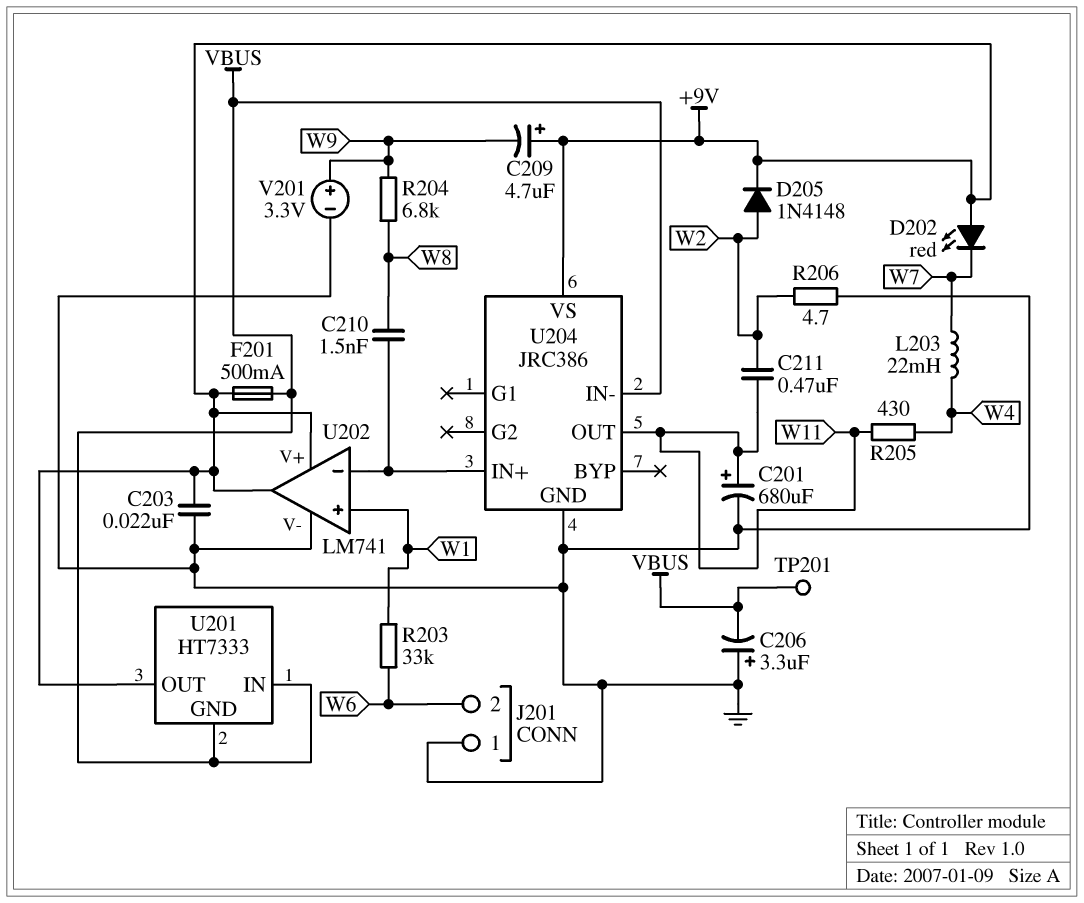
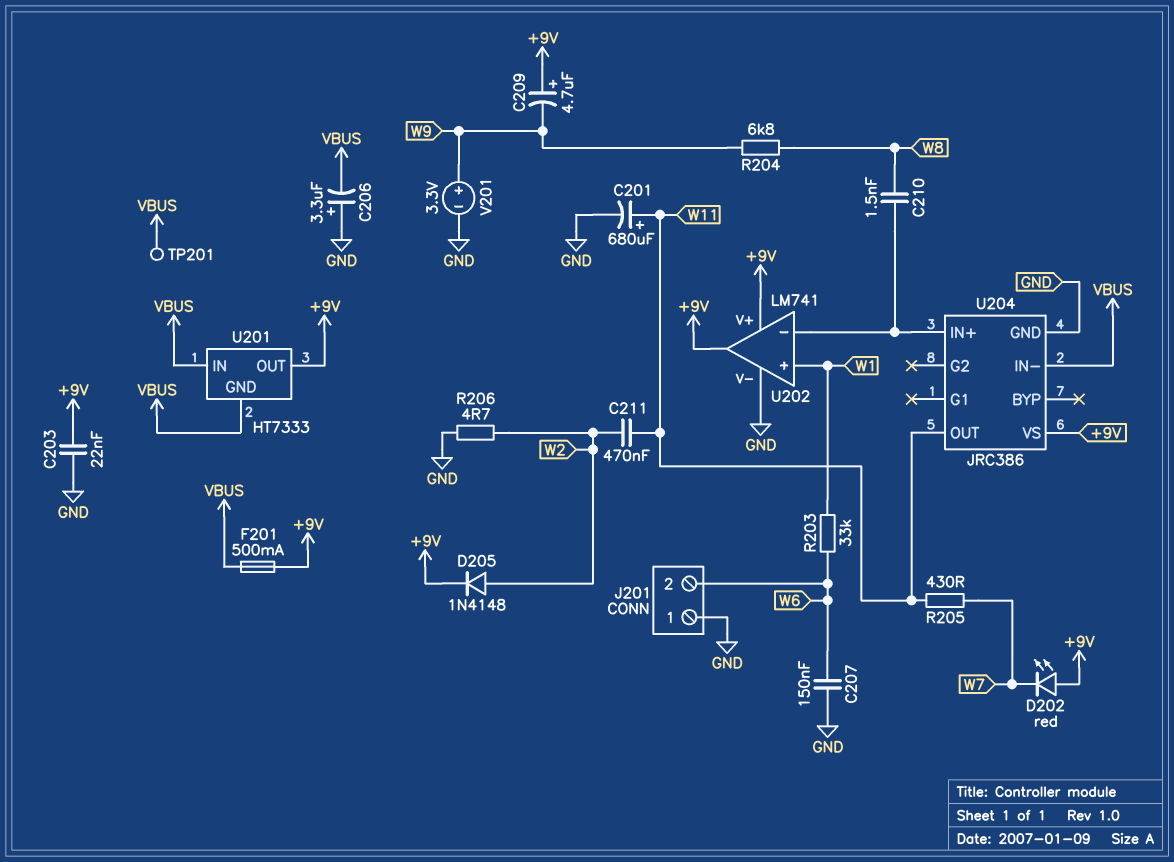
C207: none -> 150nF (GND, W6)
L203: 22mH (W4, W7) -> none
R205: 430 (W4, W11) -> 430 (W7, W11)

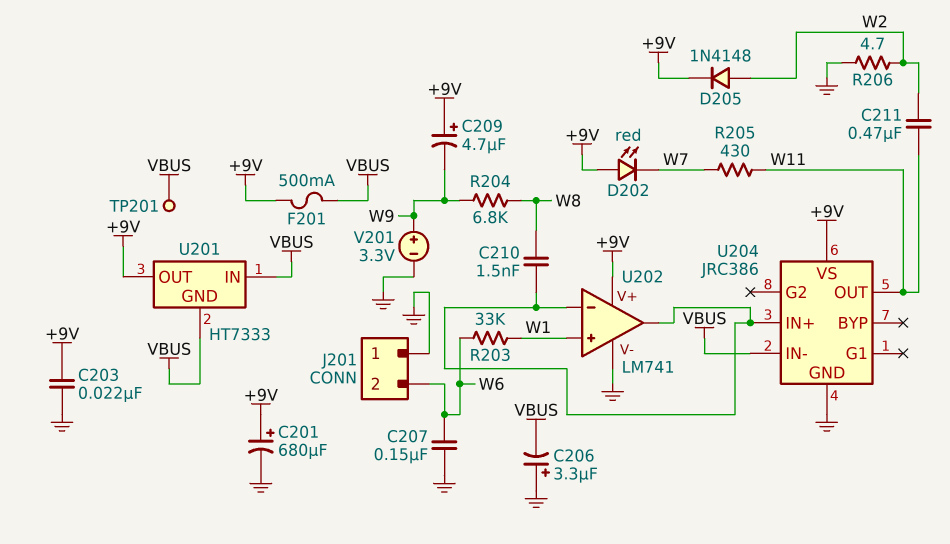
C201: 680uF (plus W11, minus GND) -> 680uF (plus +9V, minus GND)
U202 pin out: +9V -> U202/in-

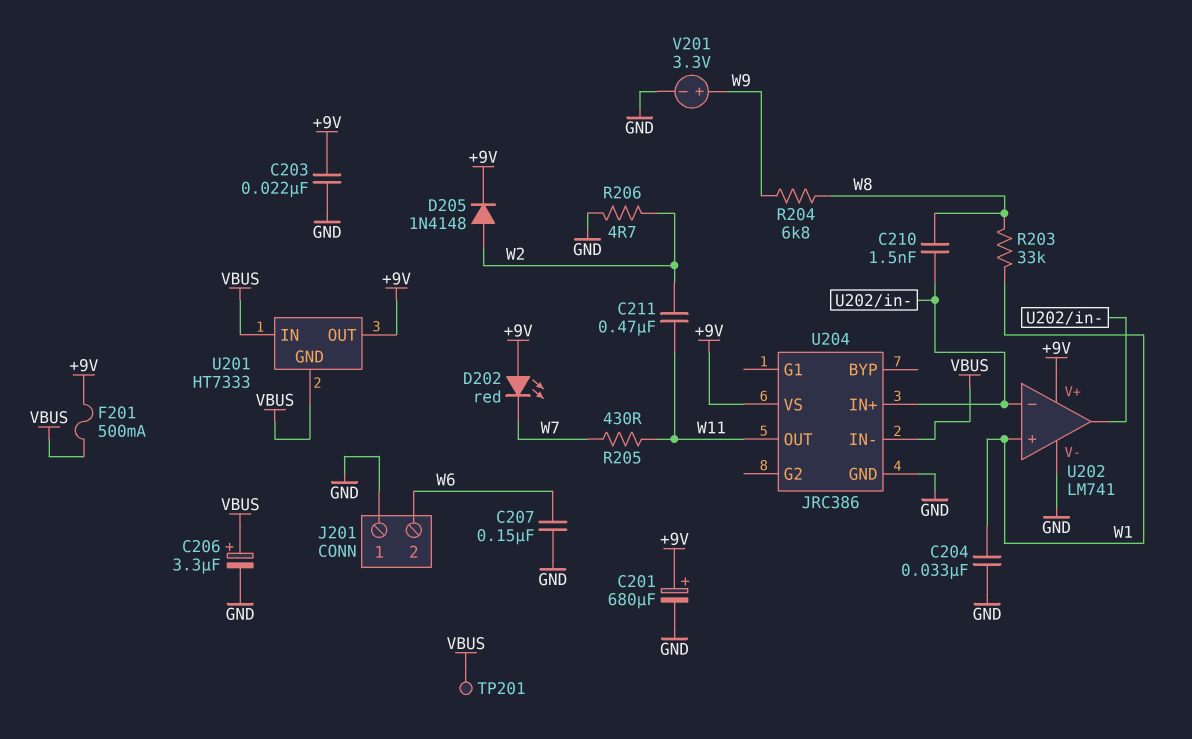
C204: none -> 33nF (GND, W1)
C206: 3.3uF (plus GND, minus VBUS) -> 3.3uF (plus VBUS, minus GND)
C209: 4.7uF (plus +9V, minus W9) -> none
R203: 33k (W1, W6) -> 33k (W1, W8)

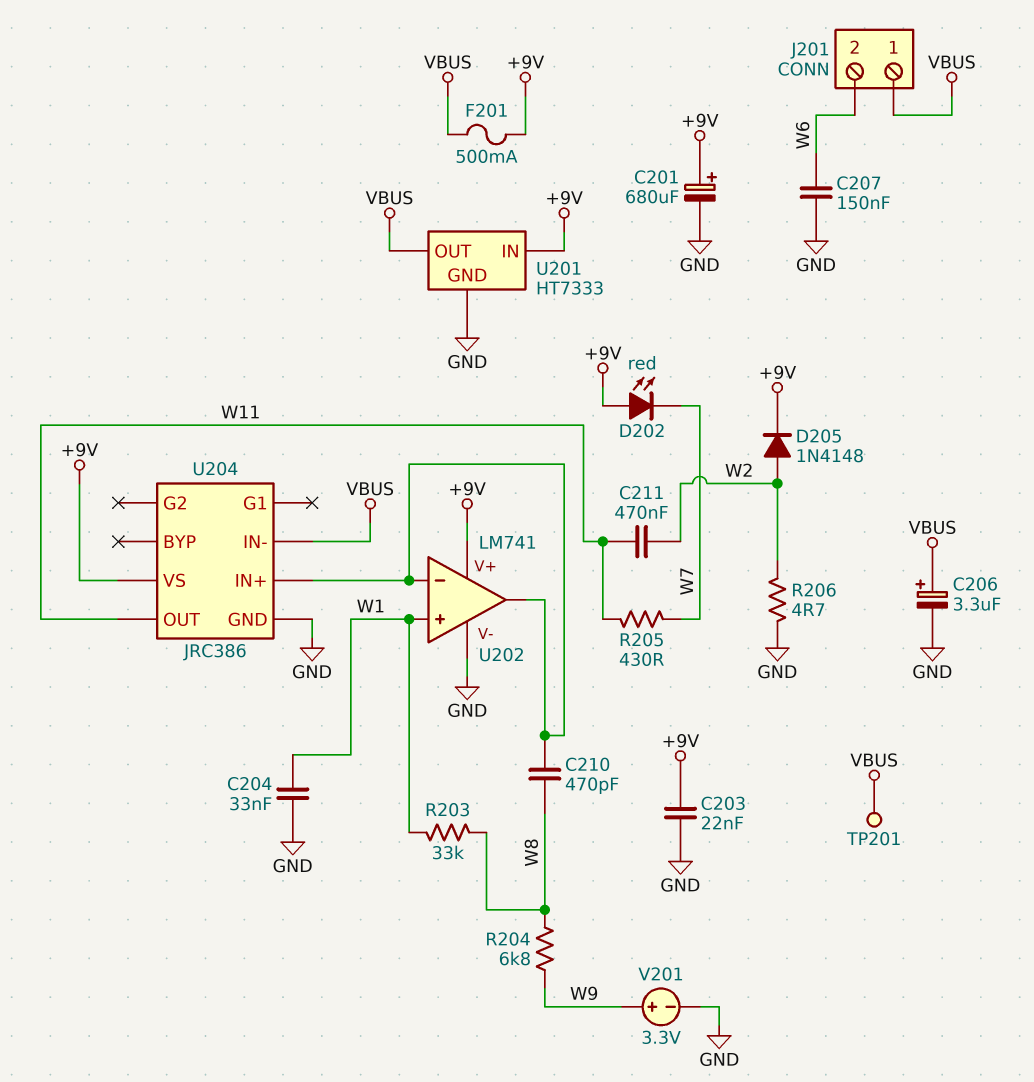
C210: 1.5nF (U202/in-, W8) -> 470pF (U202/in-, W8)
J201 pin 1: GND -> VBUS
U201 pin GND: VBUS -> GND
U201 pin IN: VBUS -> +9V
U201 pin OUT: +9V -> VBUS

